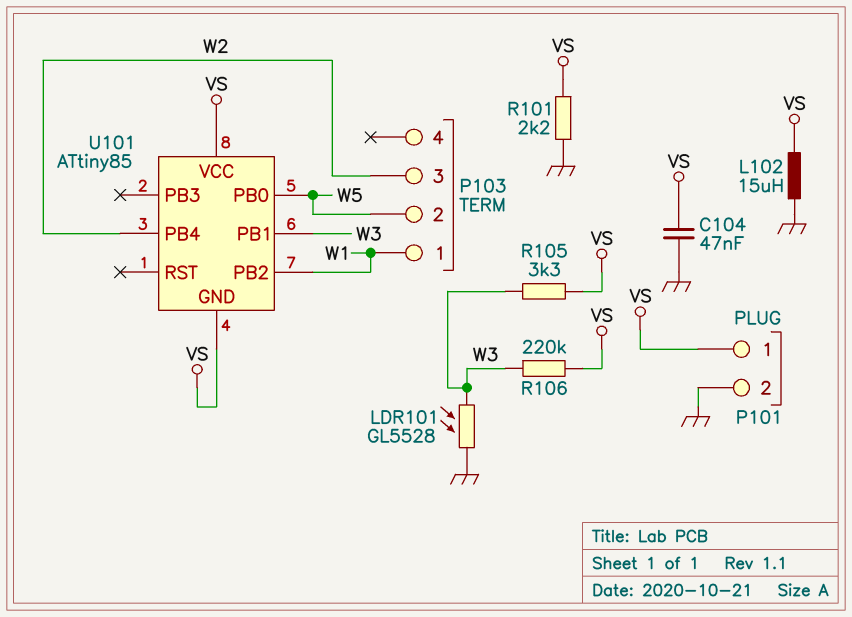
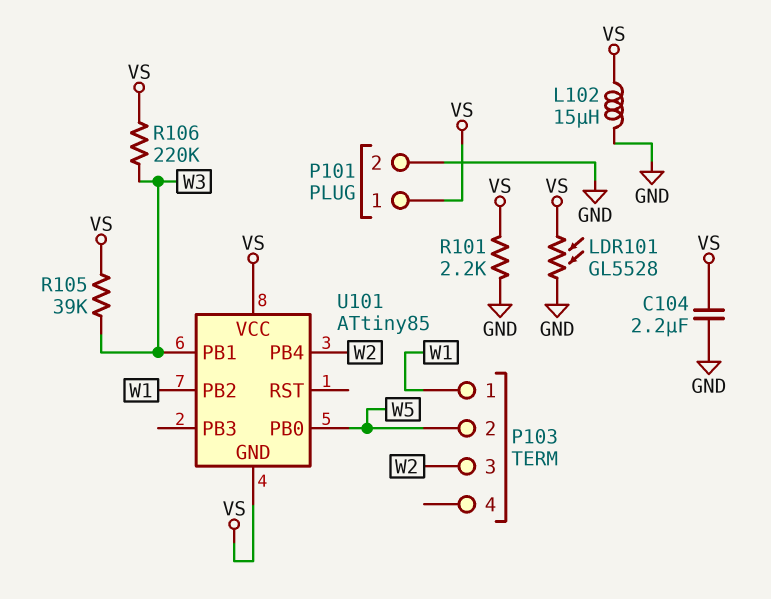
C104: 47nF (GND, VS) -> 2.2uF (GND, VS)
LDR101: GL5528 (GND, W3) -> GL5528 (GND, VS)
R105: 3.3k (VS, W3) -> 39k (VS, W3)

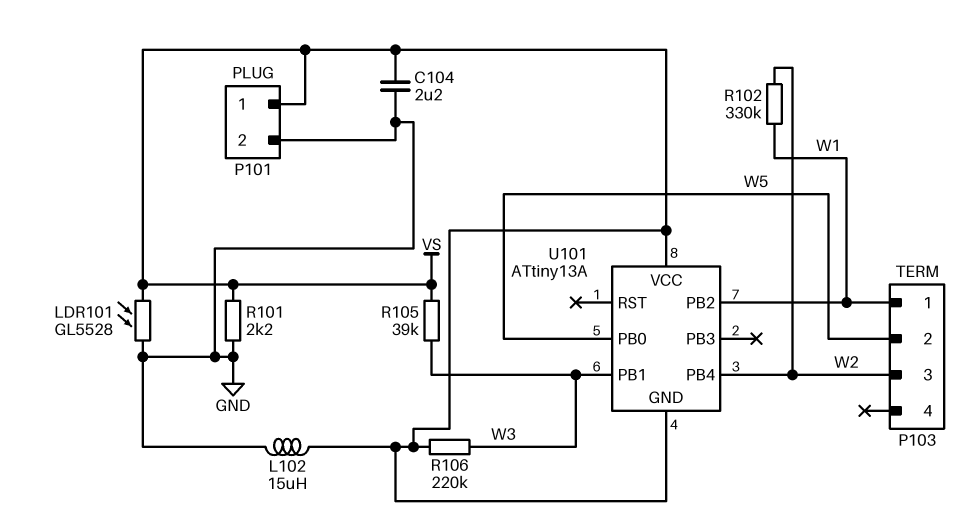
R102: none -> 330k (W1, W2)
U101: ATtiny85 -> ATtiny13A

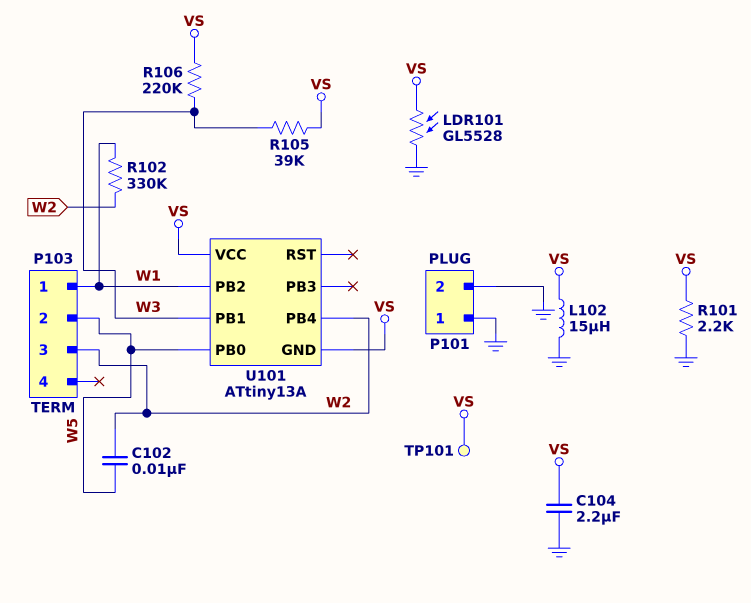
C102: none -> 10nF (W2, W5)
P101 pin 1: VS -> GND
TP101: none -> test point (VS)

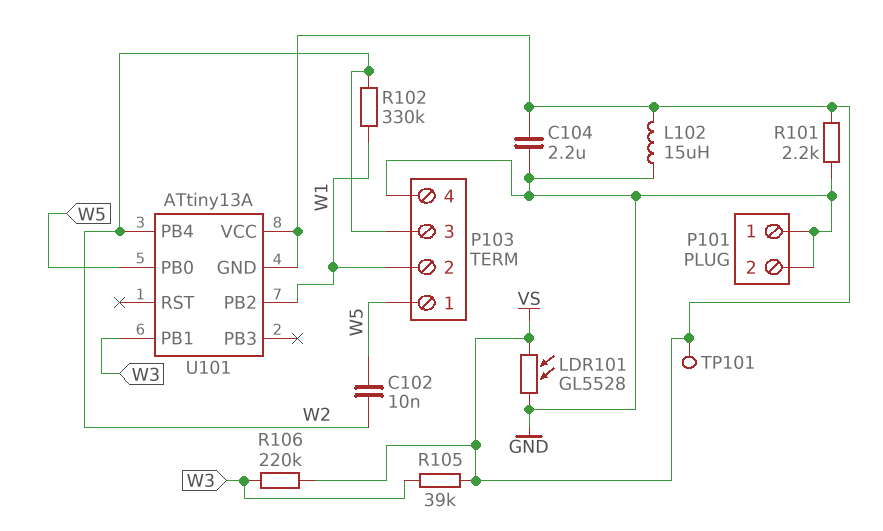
P103 pin 1: W1 -> W5
P103 pin 2: W5 -> W1
P103 pin 4: none -> GND

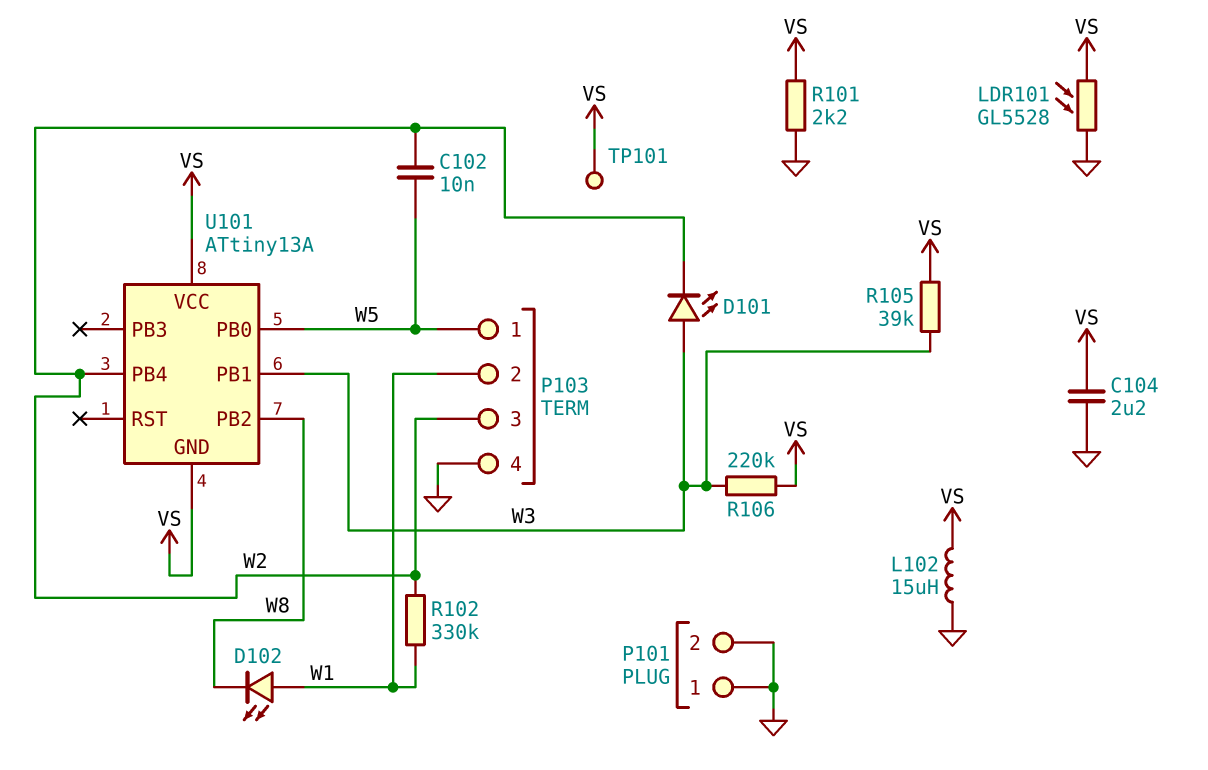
D101: none -> LED (A W3, K W2)
D102: none -> LED (A W1, K W8)
U101 pin PB2: W1 -> W8

